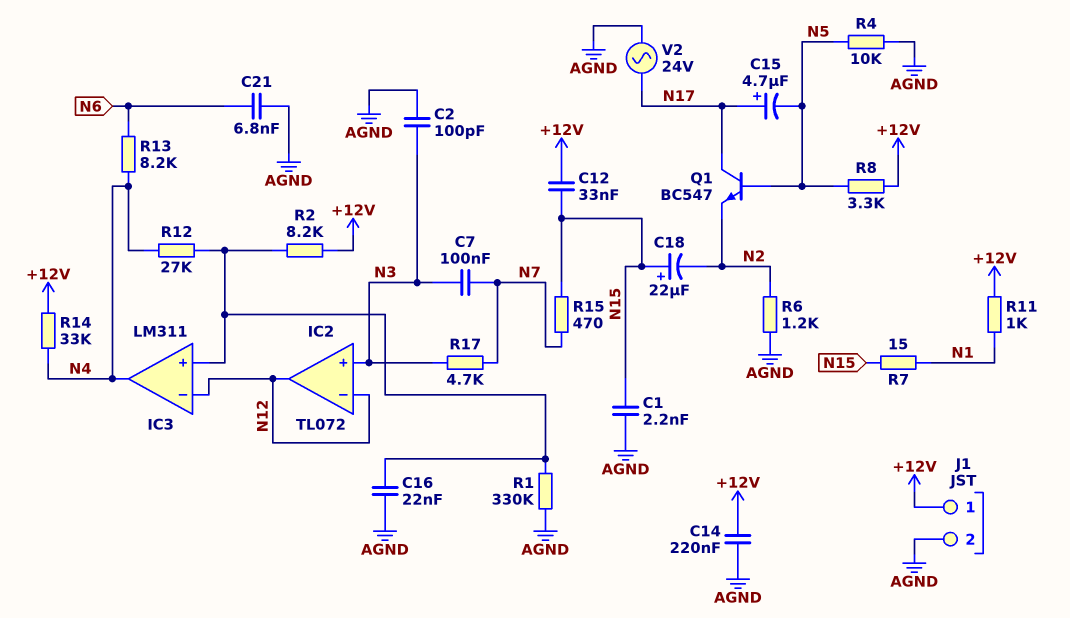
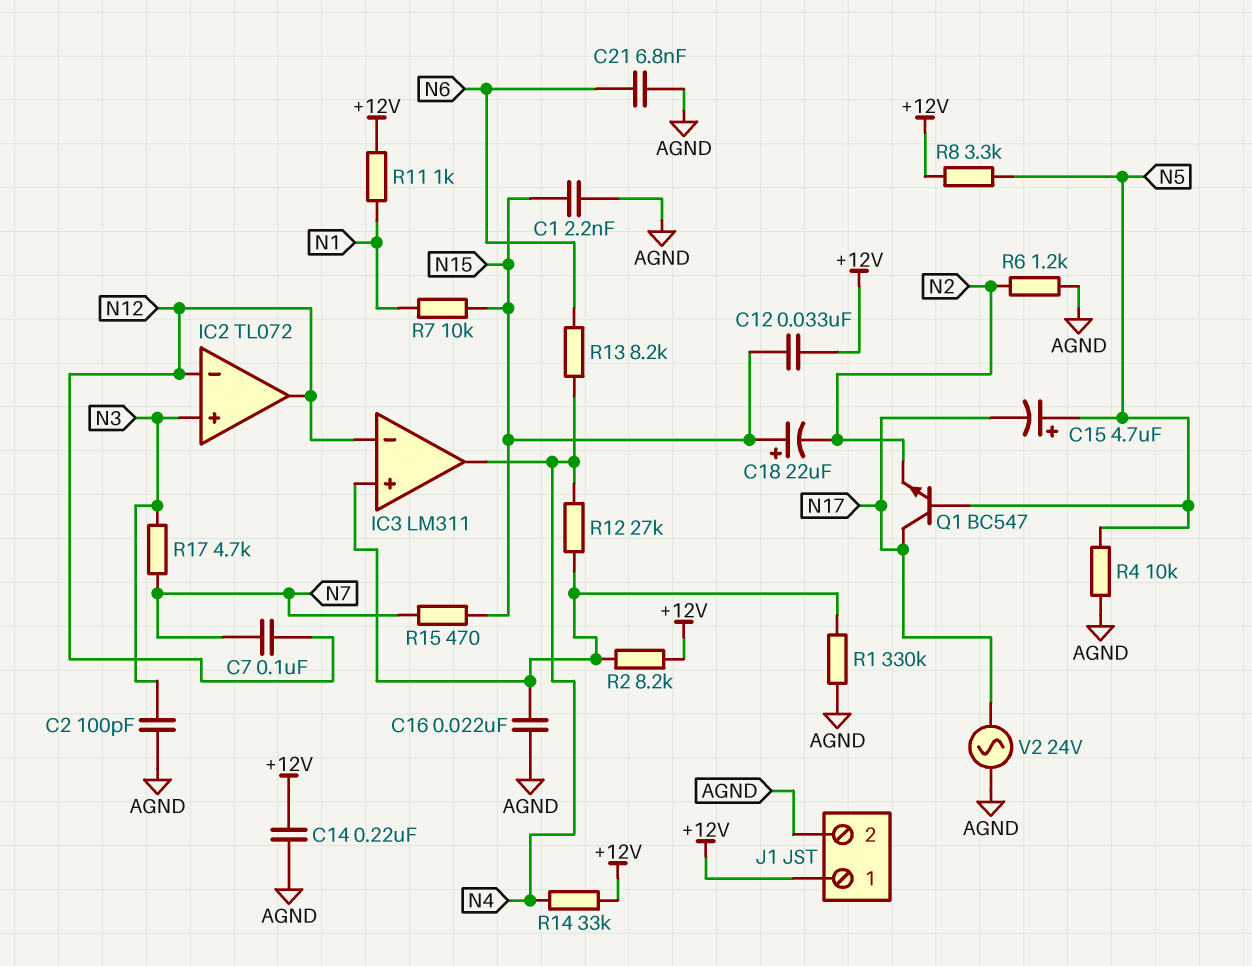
C7: 100nF (N3, N7) -> 100nF (N7, N12)
C15: 4.7uF (plus N17, minus N5) -> 4.7uF (plus N5, minus N17)
R7: 15 (N1, N15) -> 10k (N1, N15)

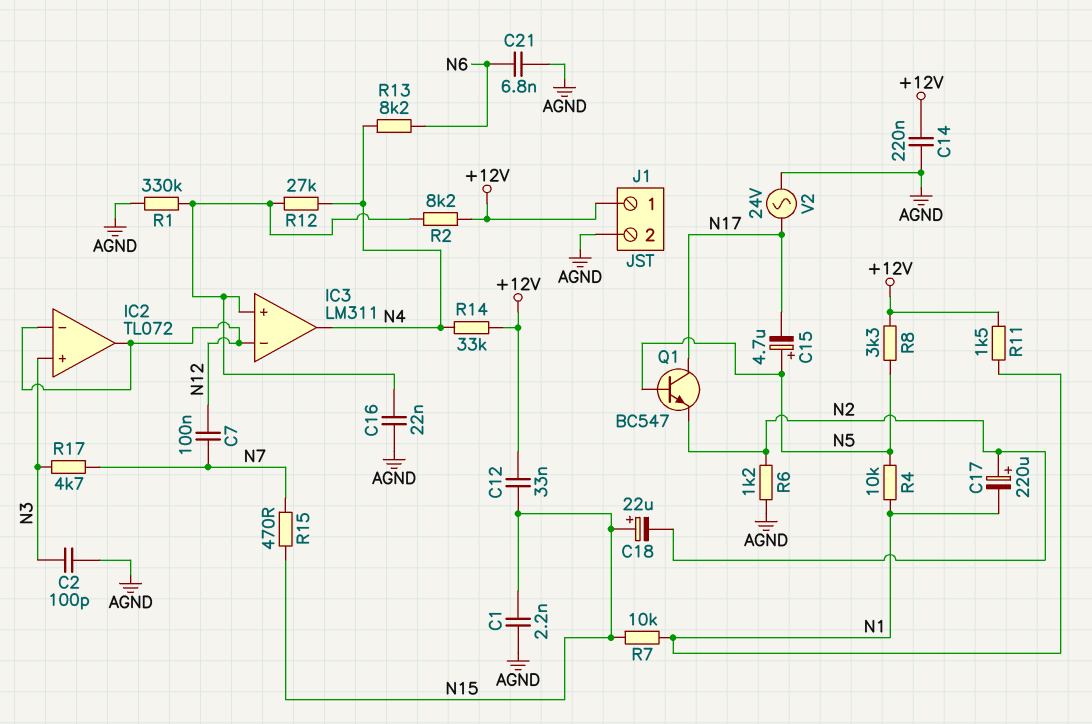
C17: none -> 220uF (plus N2, minus N1)
R4: 10k (AGND, N5) -> 10k (N1, N5)
R11: 1k (+12V, N1) -> 1.5k (+12V, N1)

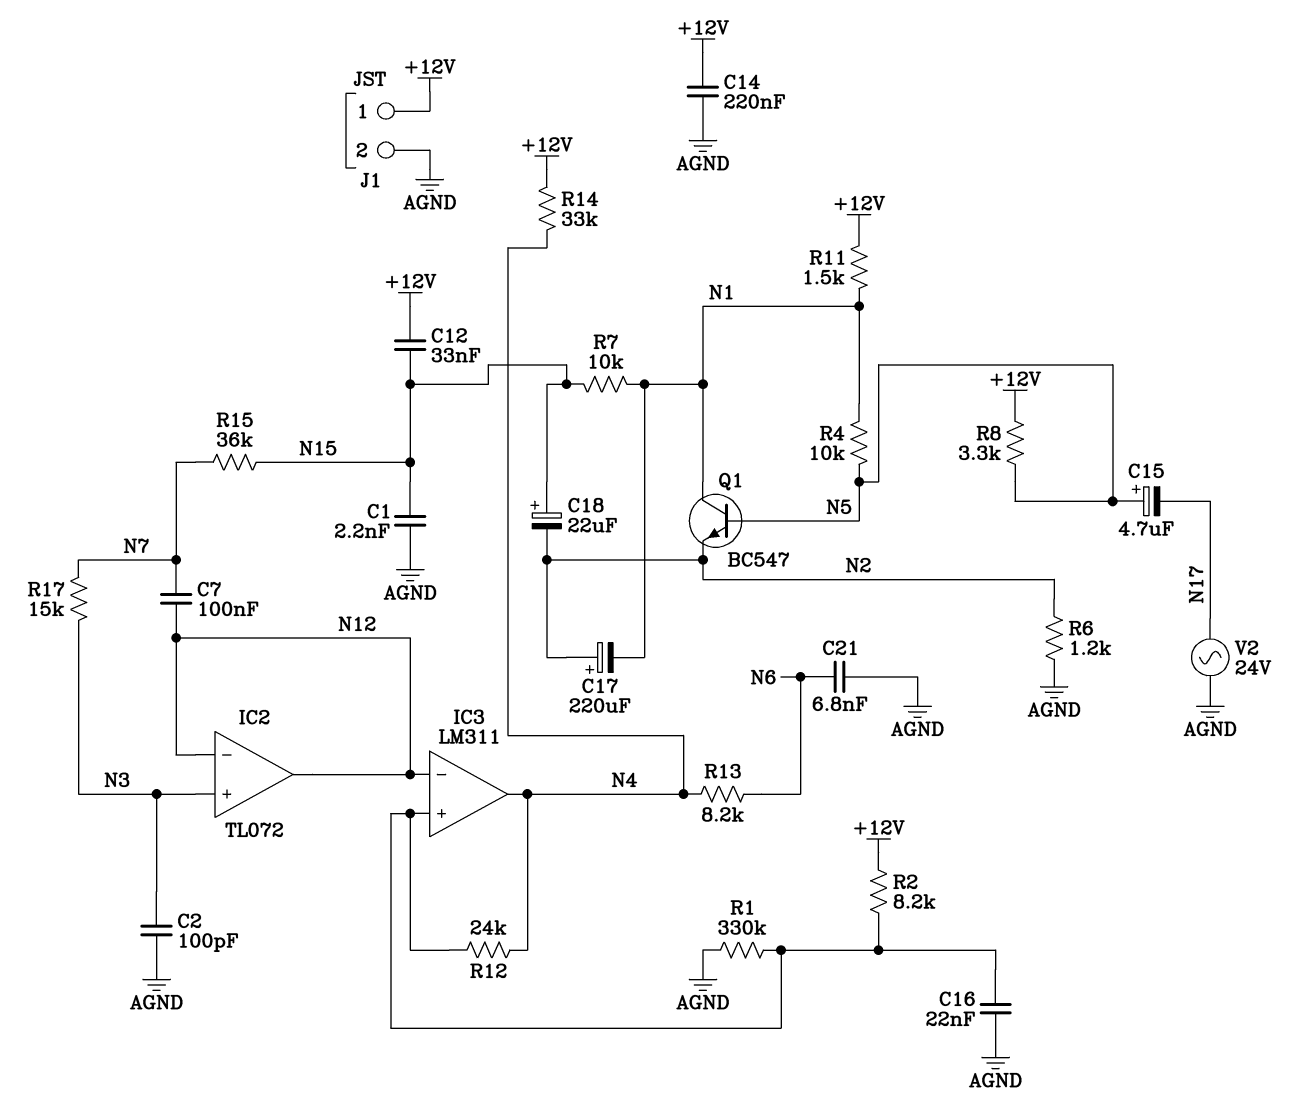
Q1: NPN BC547 (B N5, C N17, E N2) -> NPN BC547 (B N5, C N1, E N2)
R12: 27k (IC3/in+, N4) -> 24k (IC3/in+, N4)
R15: 470 (N7, N15) -> 36k (N7, N15)
R17: 4.7k (N3, N7) -> 15k (N3, N7)

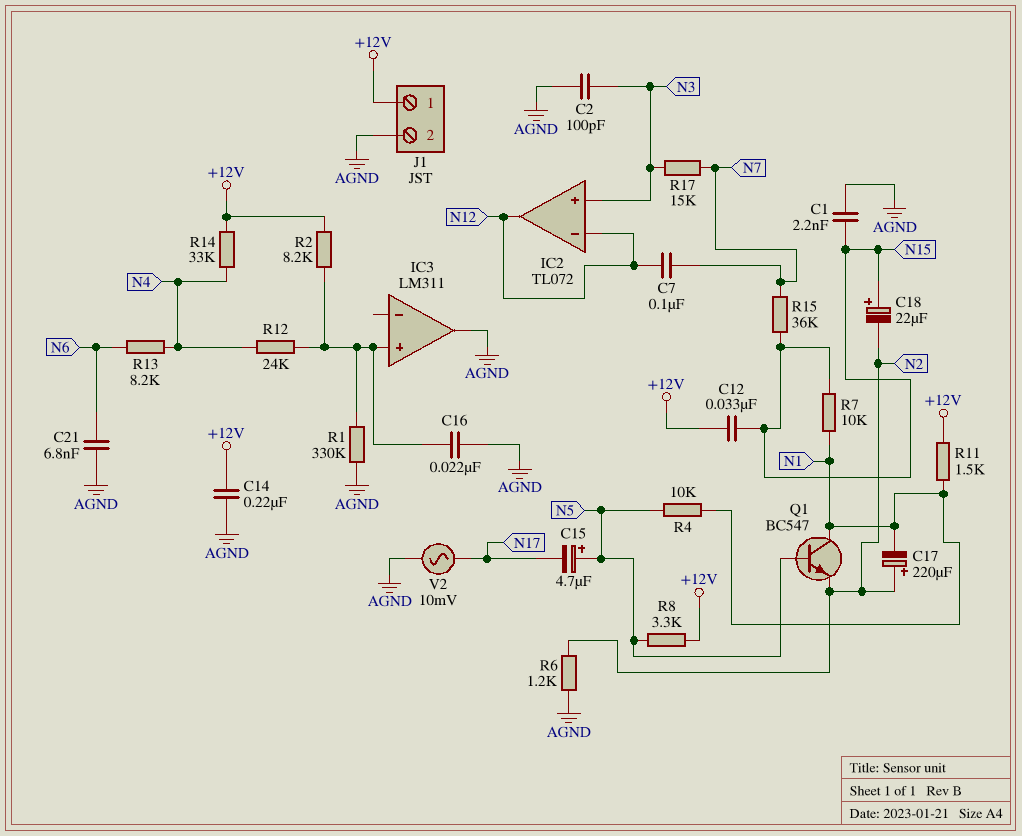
IC3 pin in-: N12 -> none
IC3 pin out: N4 -> AGND
V2: AC 24V (AGND, N17) -> AC 10mV (AGND, N17)

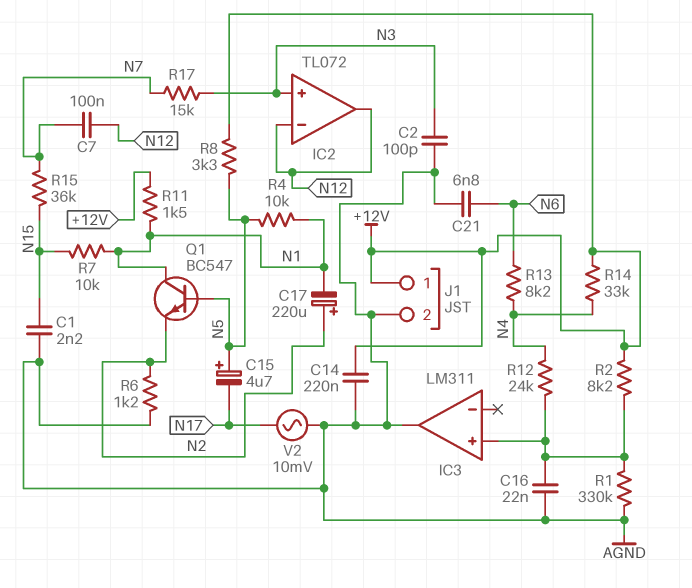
C12: 33nF (+12V, N15) -> none
C18: 22uF (plus N15, minus N2) -> none

